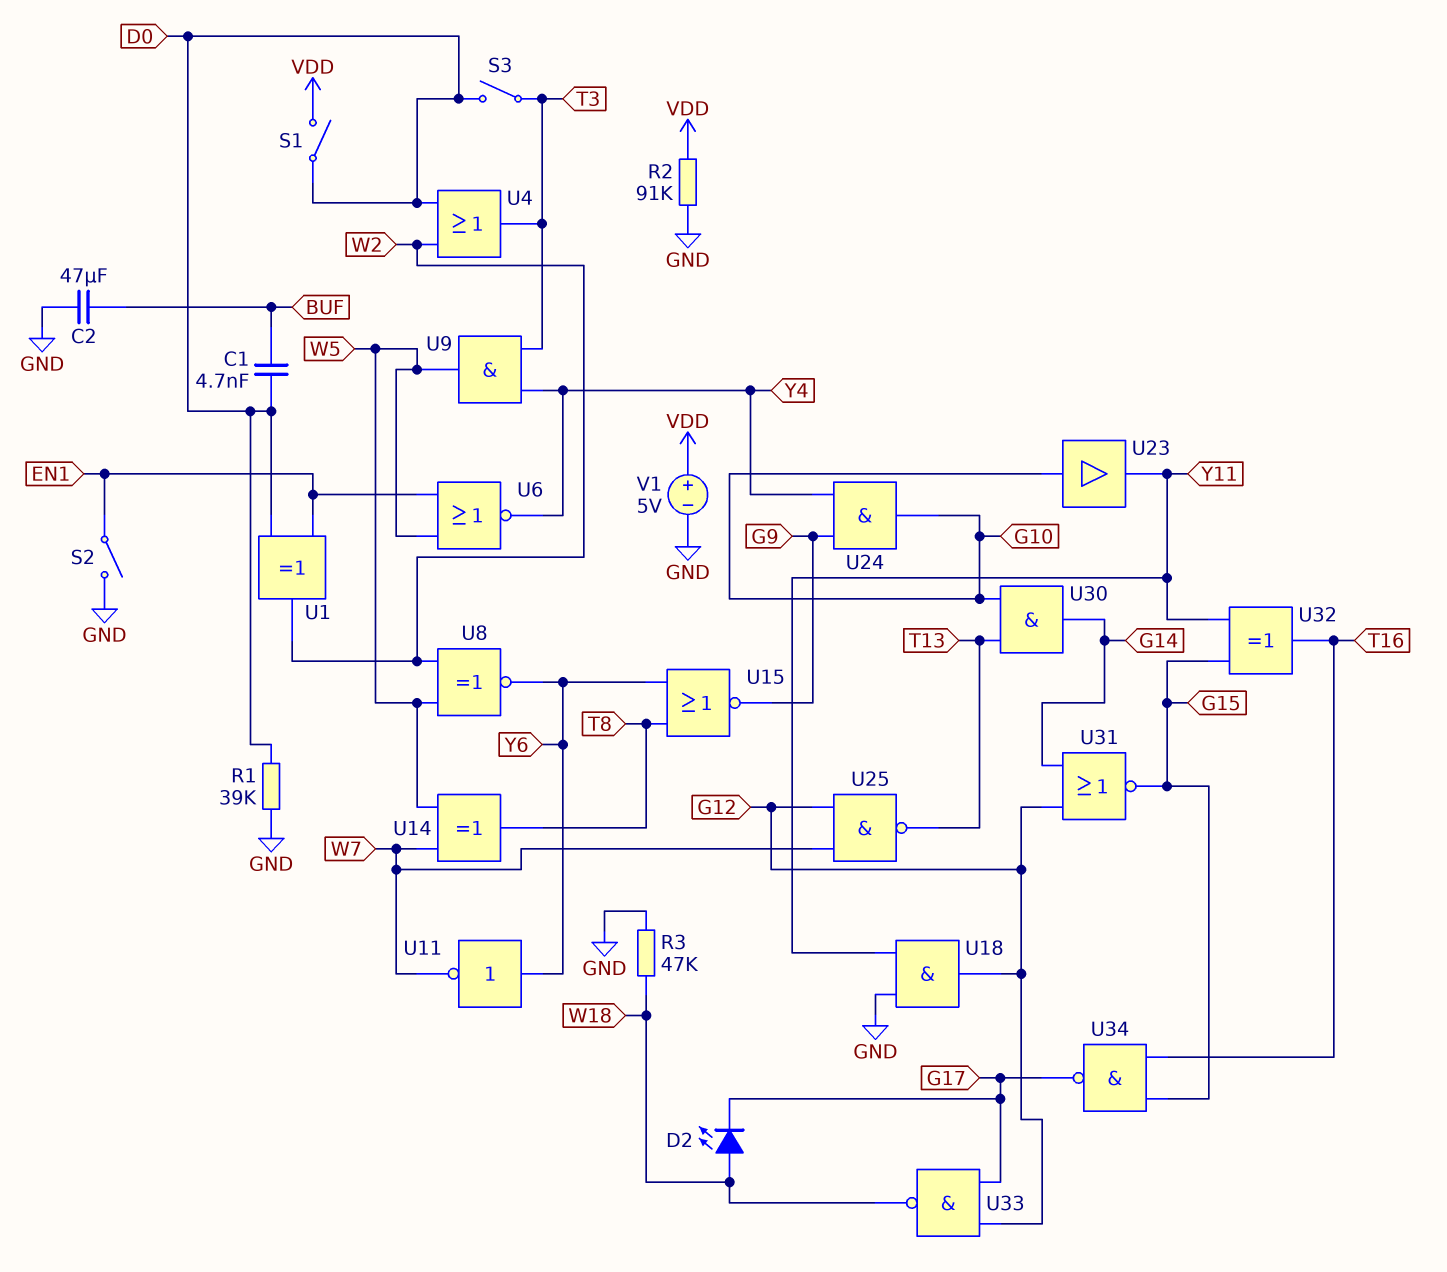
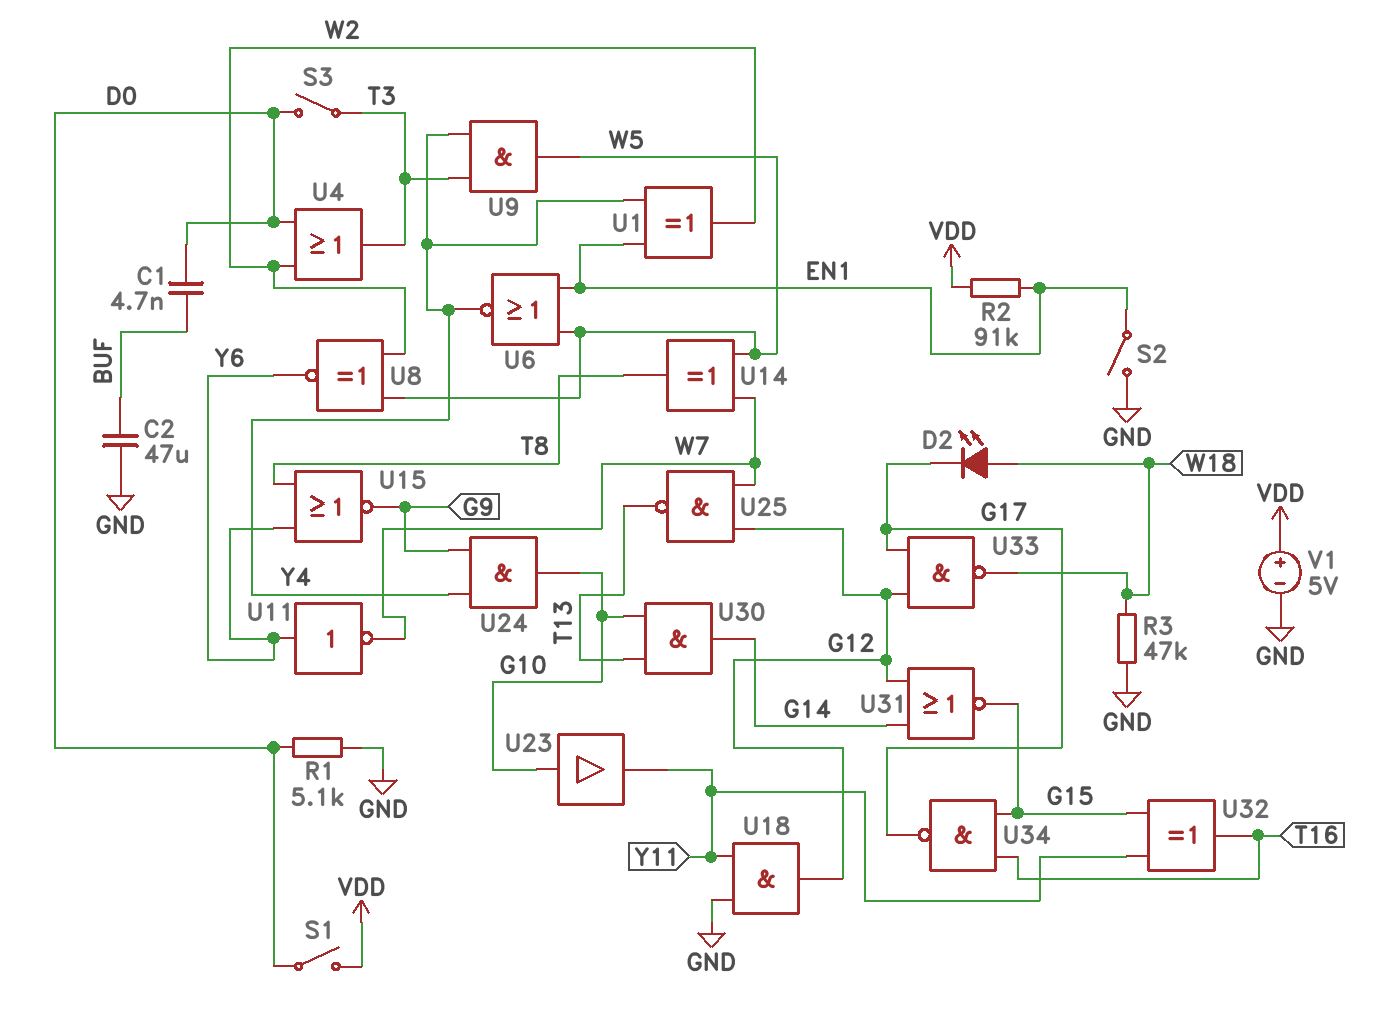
R1: 39k (D0, GND) -> 5.1k (D0, GND)
R2: 91k (GND, VDD) -> 91k (EN1, VDD)
U1: XOR (in D0, in EN1, out W2) -> XOR (in EN1, in Y4, out W2)

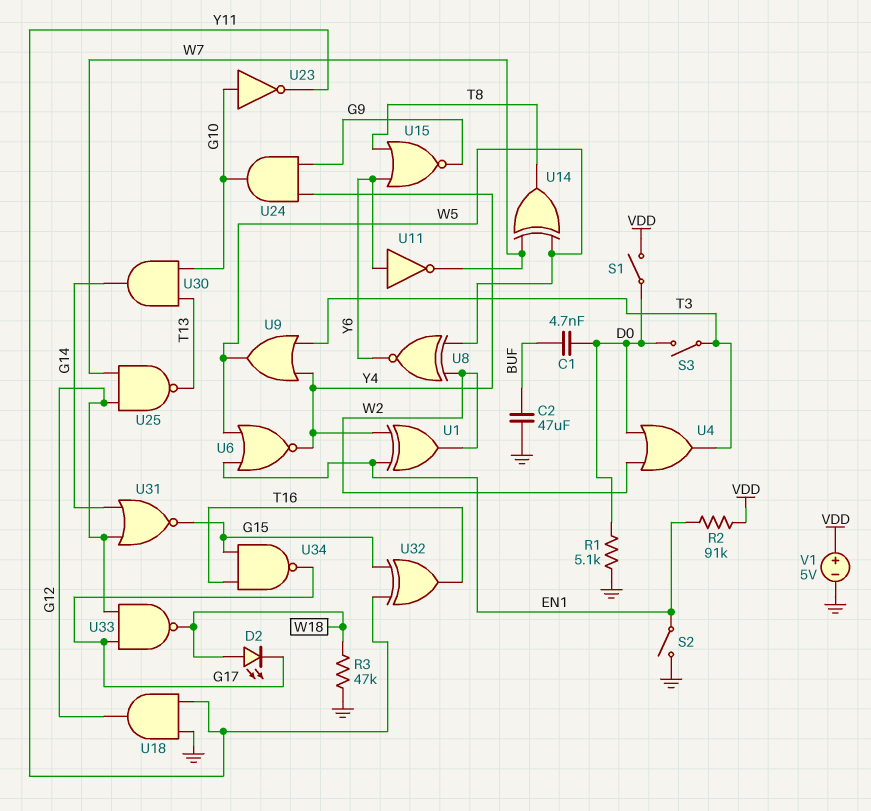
U9: AND (in T3, in Y4, out W5) -> OR (in T3, in Y4, out W5)
U23: buffer (in G10, out Y11) -> NOT (in G10, out Y11)

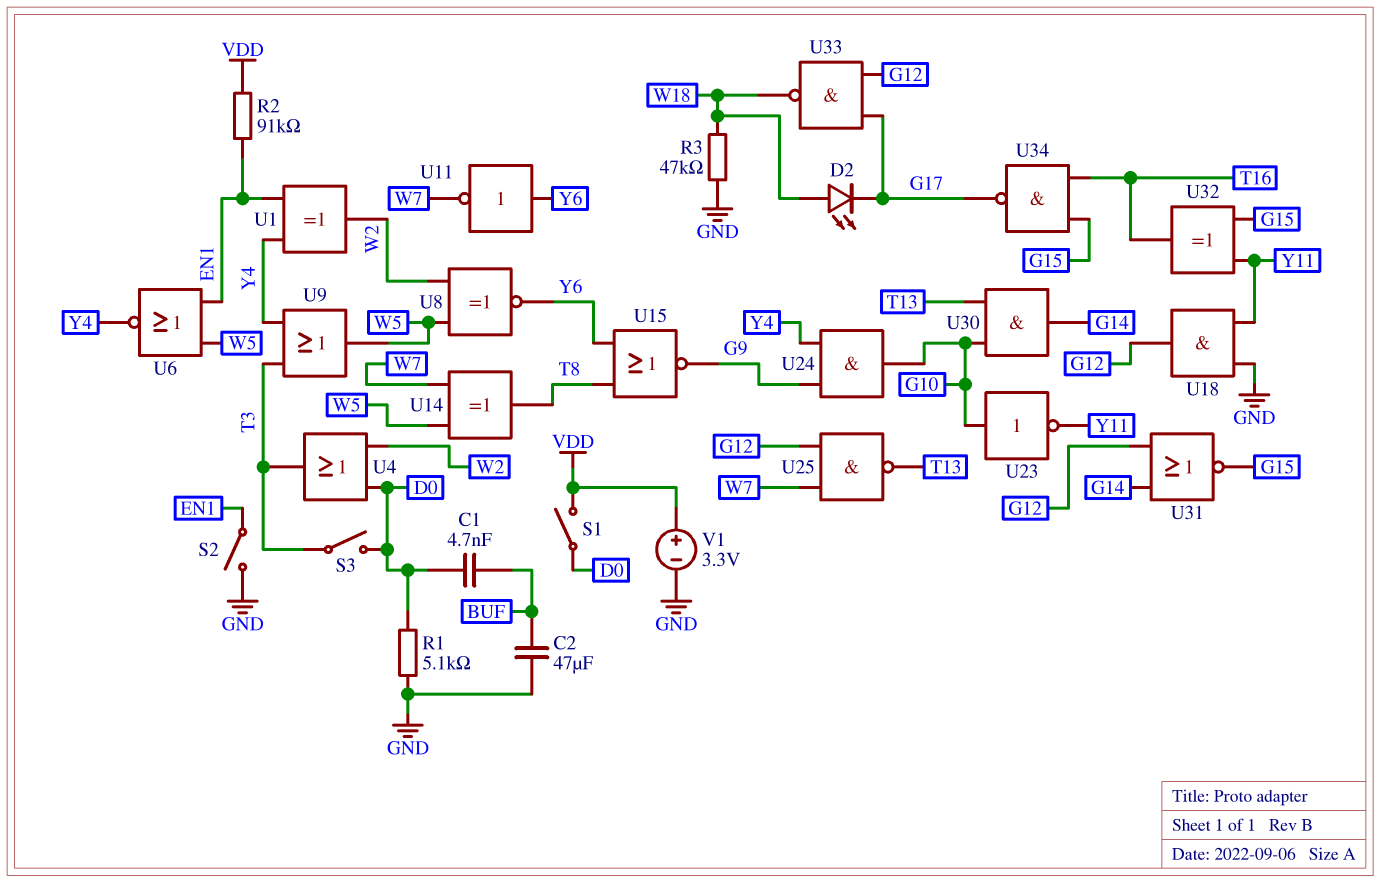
V1: 5V (plus VDD, minus GND) -> 3.3V (plus VDD, minus GND)

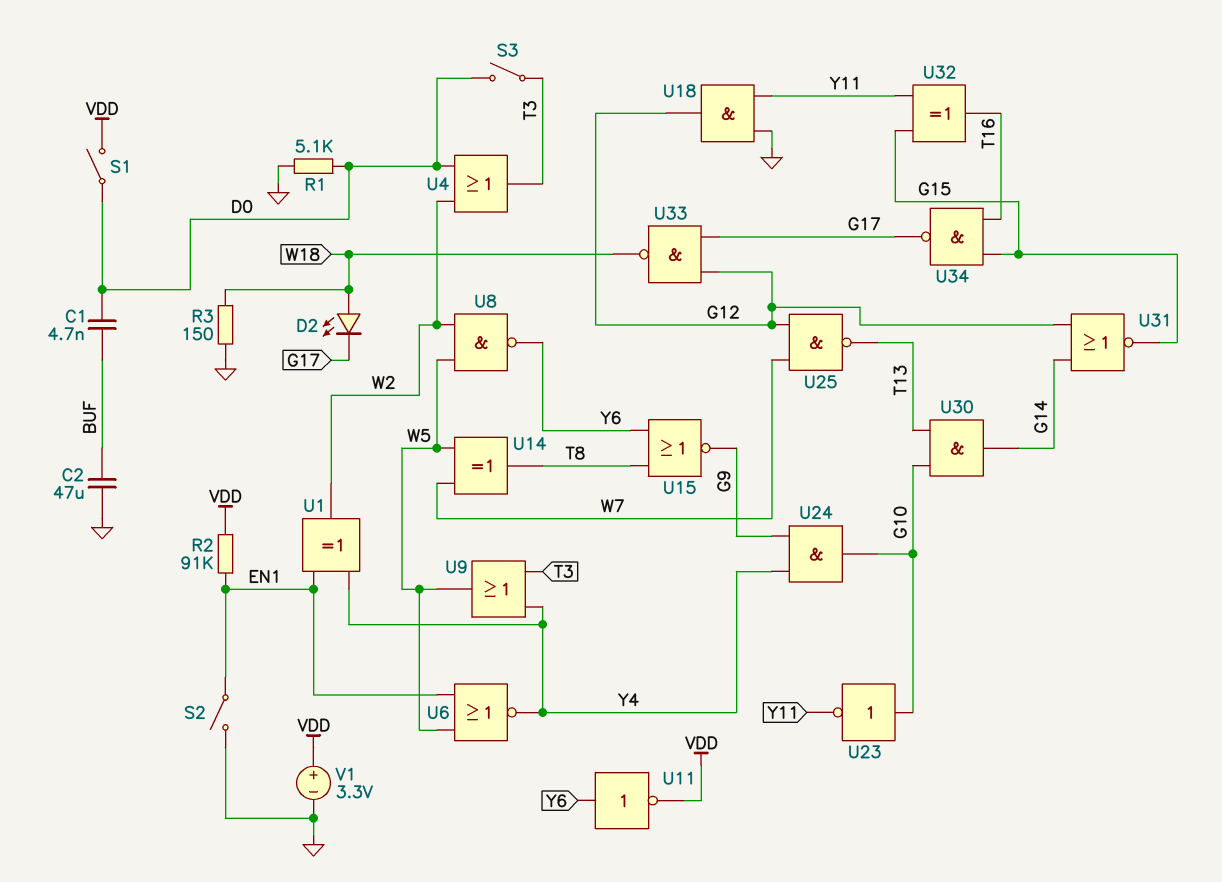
R3: 47k (GND, W18) -> 150 (GND, W18)
U8: XNOR (in W2, in W5, out Y6) -> NAND (in W2, in W5, out Y6)
U11: NOT (in Y6, out W7) -> NOT (in Y6, out VDD)

